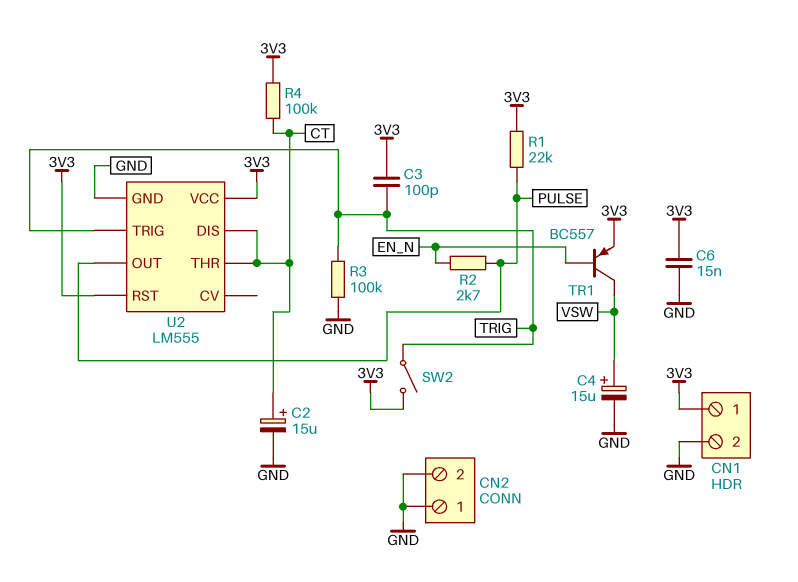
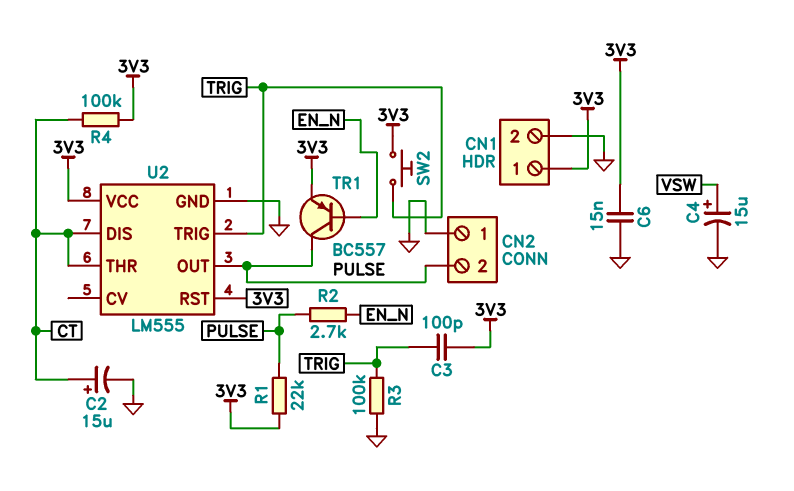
CN2 pin 2: GND -> PULSE
SW2: switch (3V3, TRIG) -> button (3V3, TRIG)
TR1: PNP BC557 (B EN_N, C VSW, E 3V3) -> PNP BC557 (B EN_N, C PULSE, E 3V3)

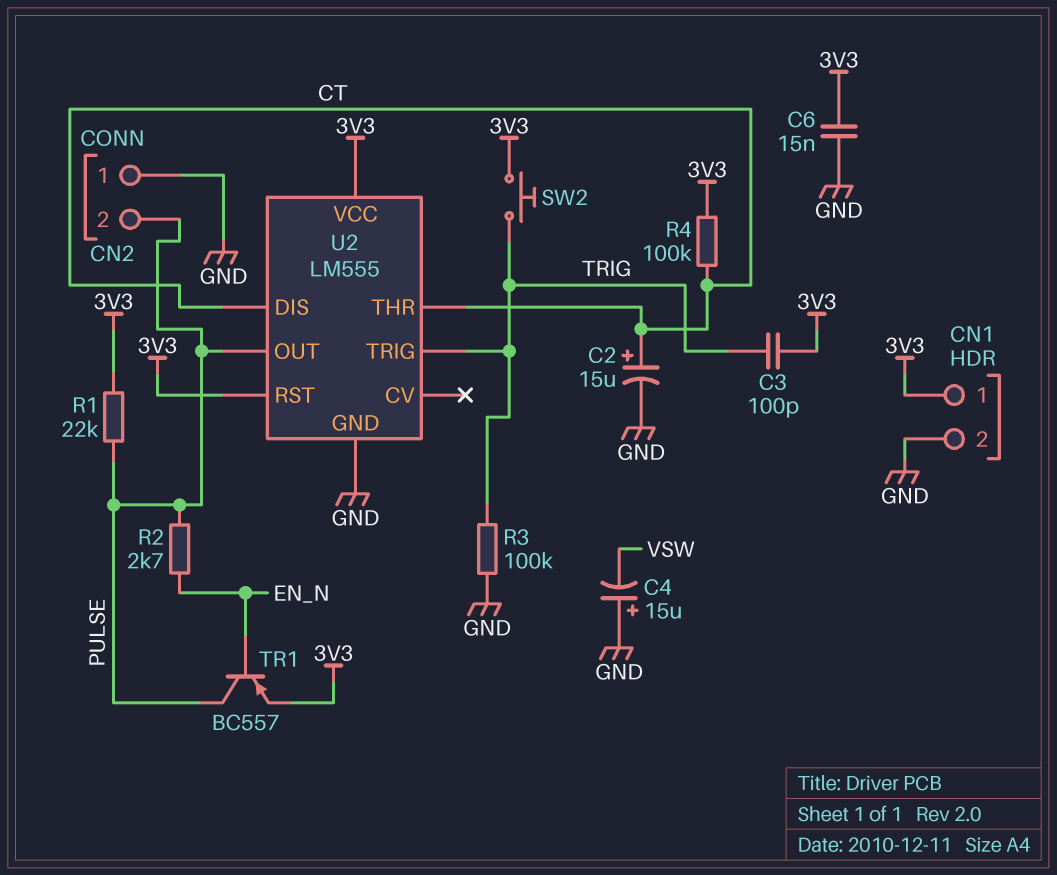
C4: 15uF (plus VSW, minus GND) -> 15uF (plus GND, minus VSW)

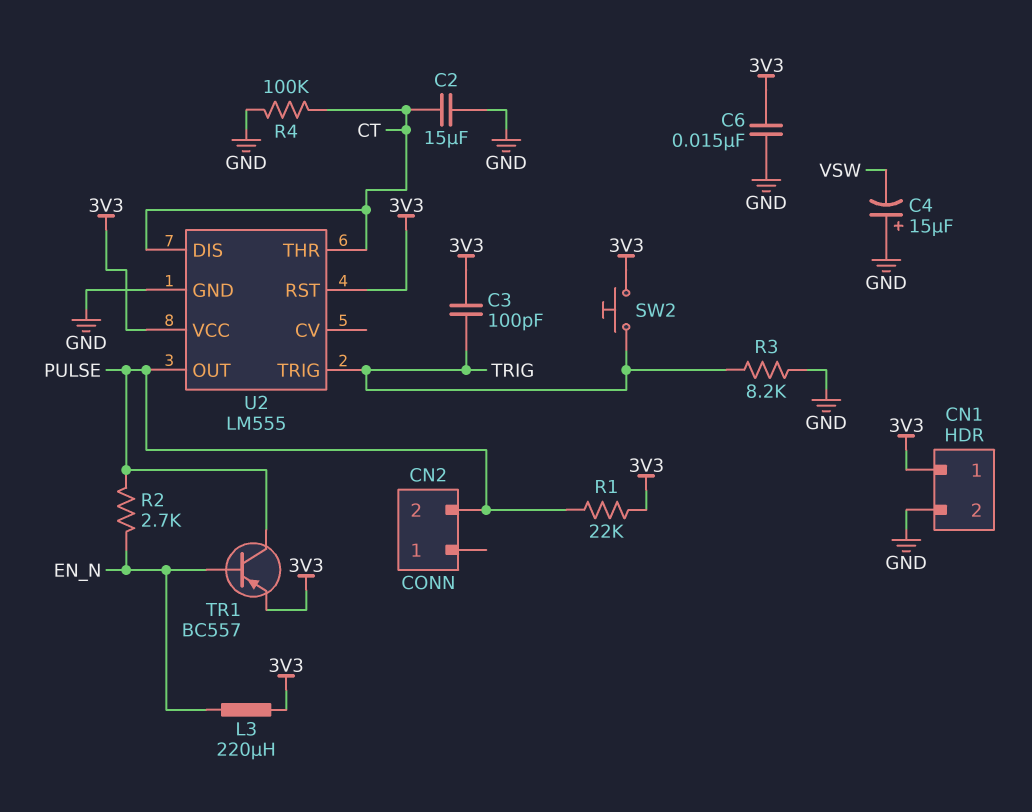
C2: 15uF (plus CT, minus GND) -> 15uF (CT, GND)
CN2 pin 1: GND -> none
L3: none -> 220uH (3V3, EN_N)
R3: 100k (GND, TRIG) -> 8.2k (GND, TRIG)
R4: 100k (3V3, CT) -> 100k (CT, GND)

